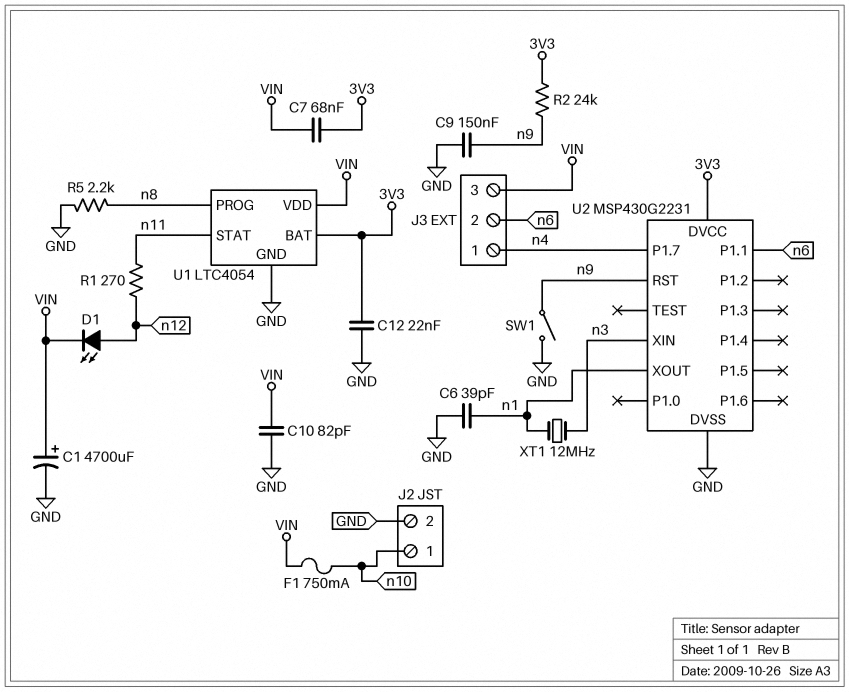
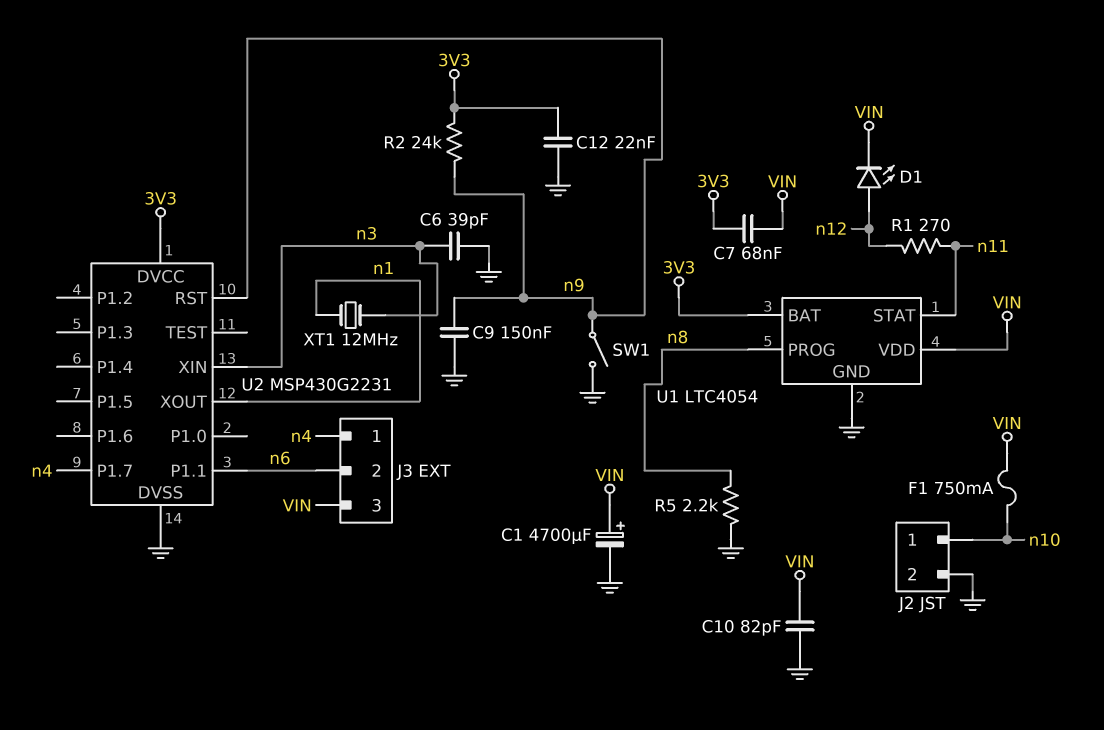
C6: 39pF (GND, n1) -> 39pF (GND, n3)

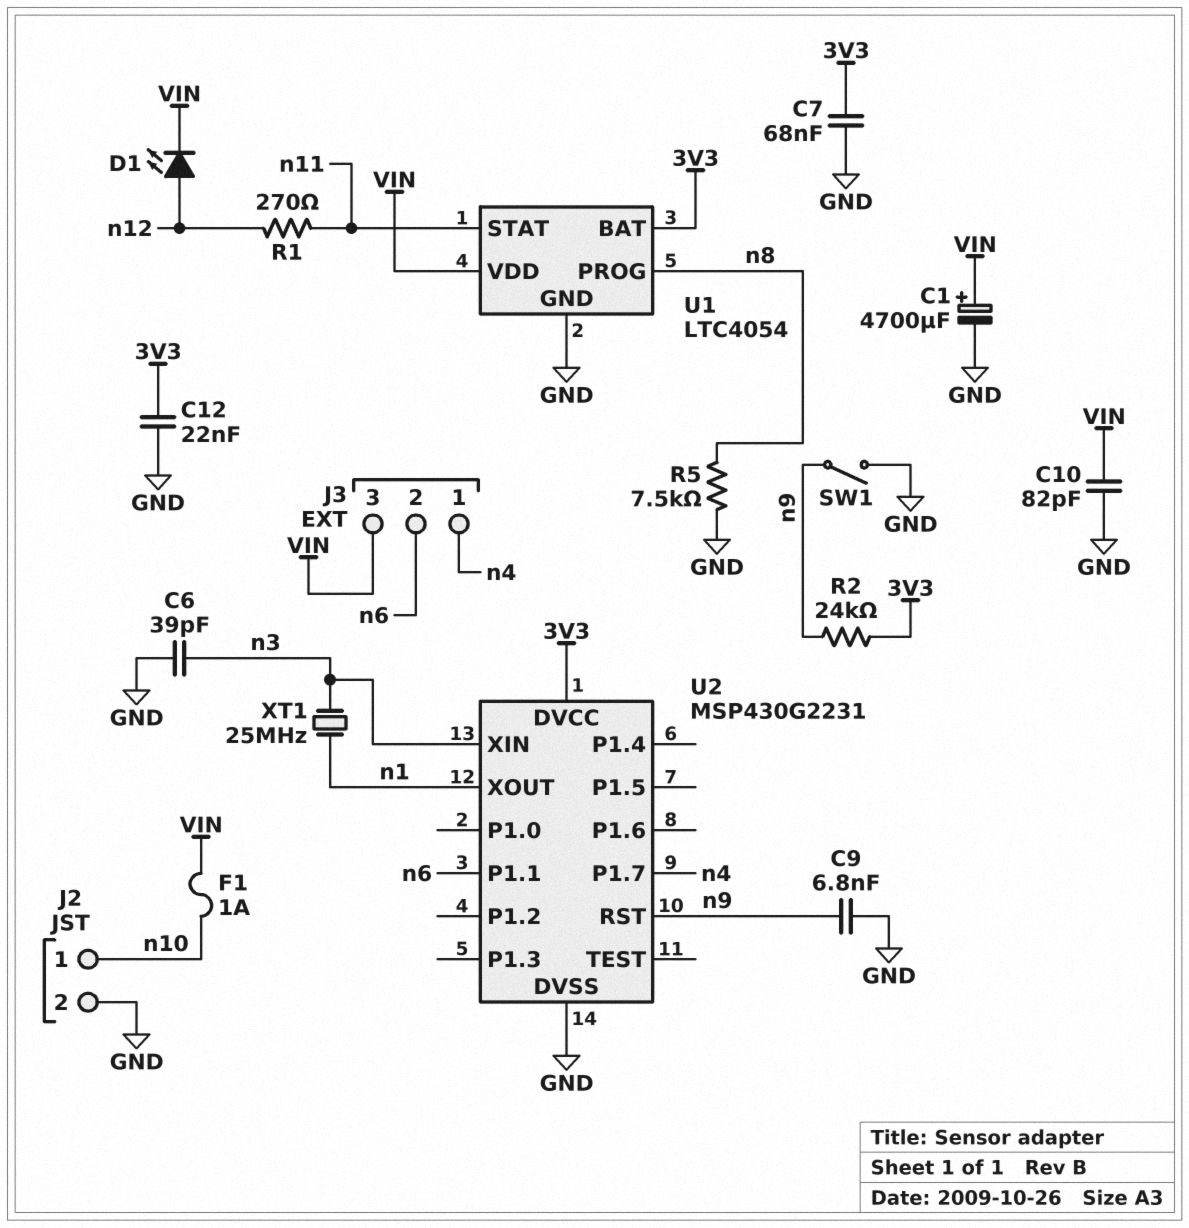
C7: 68nF (3V3, VIN) -> 68nF (3V3, GND)
C9: 150nF (GND, n9) -> 6.8nF (GND, n9)
F1: 750mA (VIN, n10) -> 1A (VIN, n10)
R5: 2.2k (GND, n8) -> 7.5k (GND, n8)
XT1: 12MHz (n1, n3) -> 25MHz (n1, n3)

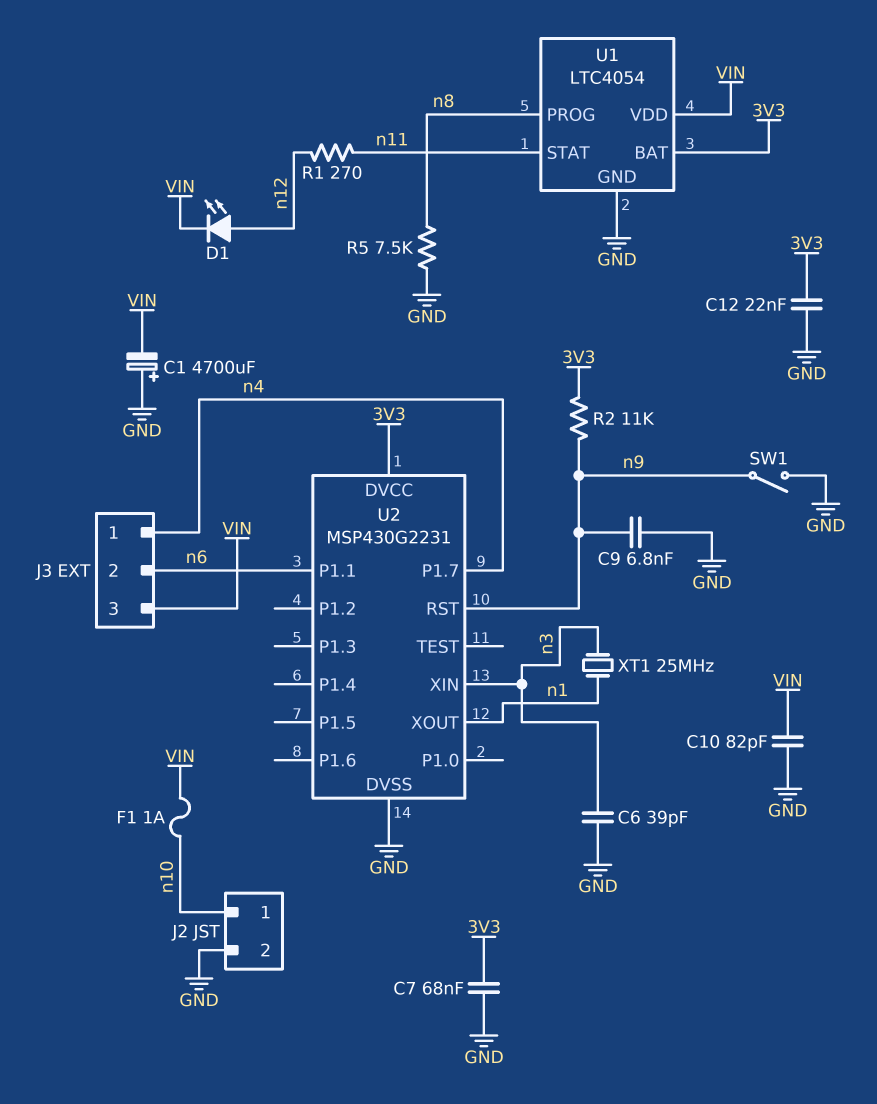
C1: 4700uF (plus VIN, minus GND) -> 4700uF (plus GND, minus VIN)
R2: 24k (3V3, n9) -> 11k (3V3, n9)

